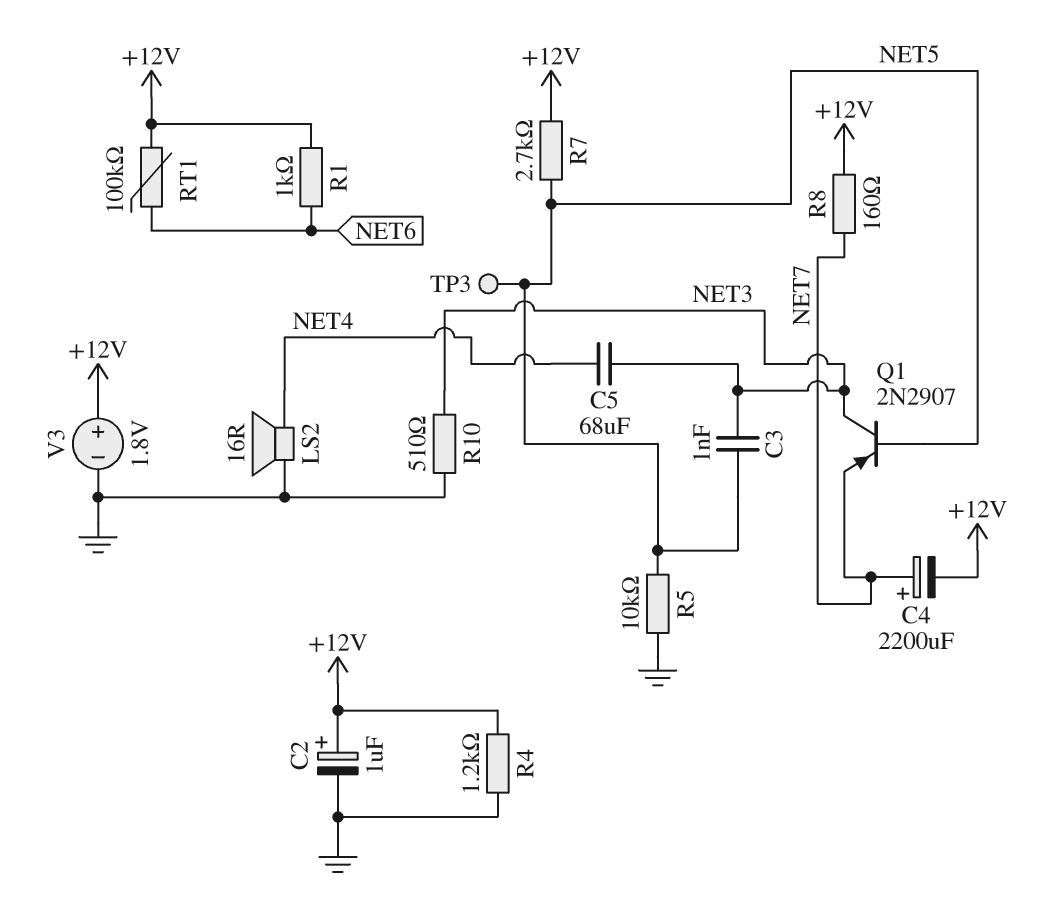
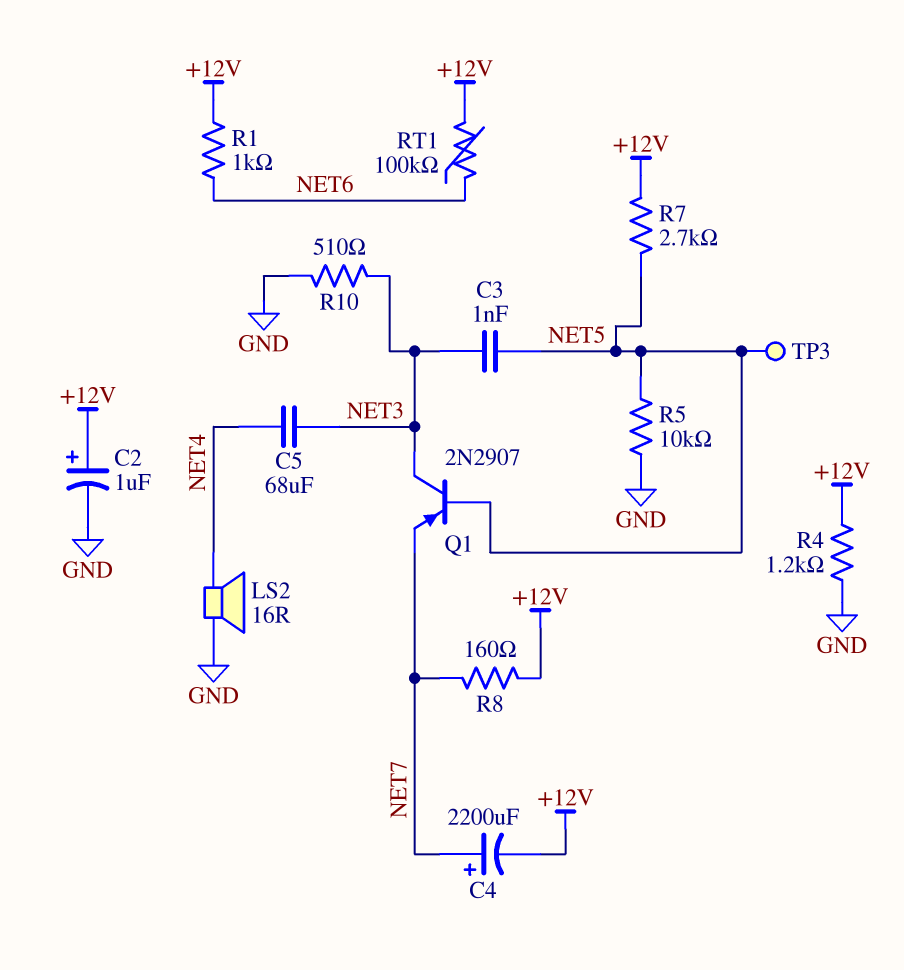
V3: 1.8V (plus +12V, minus GND) -> none

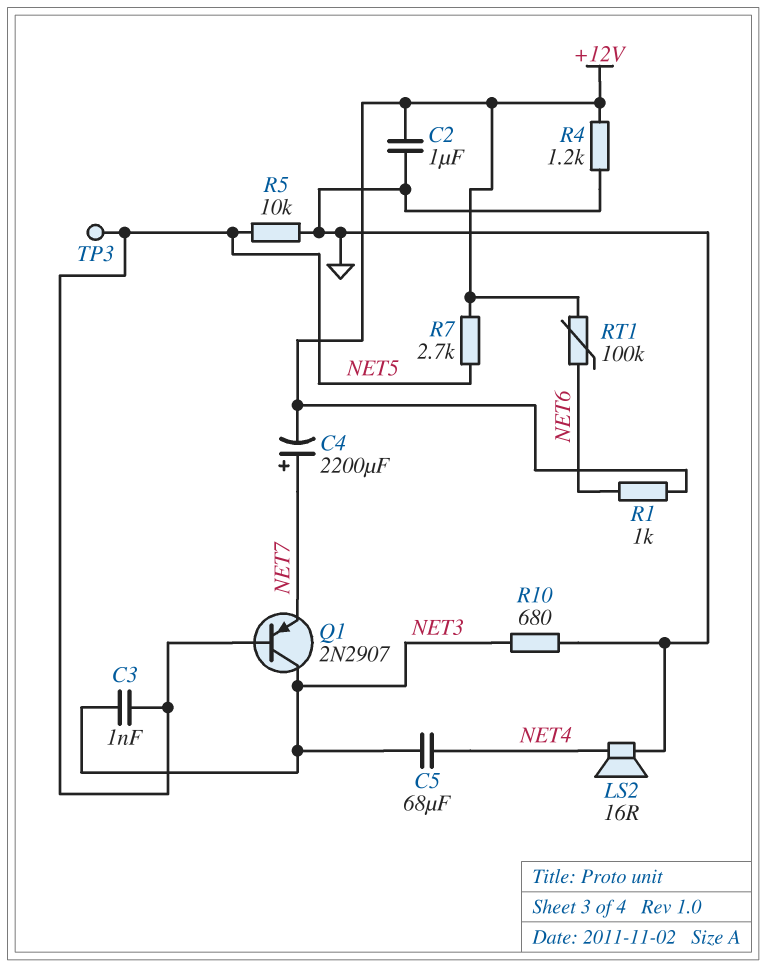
C2: 1uF (plus +12V, minus GND) -> 1uF (+12V, GND)
R8: 160 (+12V, NET7) -> none
R10: 510 (GND, NET3) -> 680 (GND, NET3)

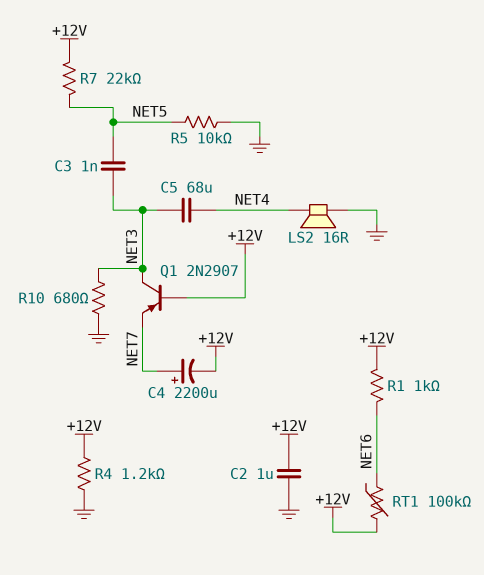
Q1: PNP 2N2907 (B NET5, C NET3, E NET7) -> PNP 2N2907 (B +12V, C NET3, E NET7)
R7: 2.7k (+12V, NET5) -> 22k (+12V, NET5)
TP3: test point (NET5) -> none

